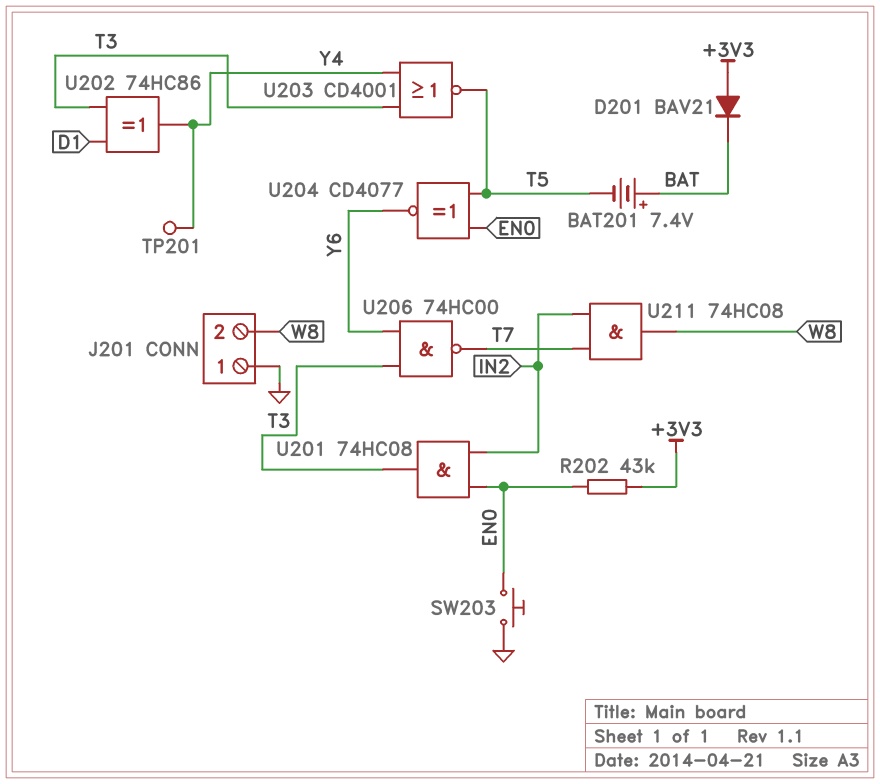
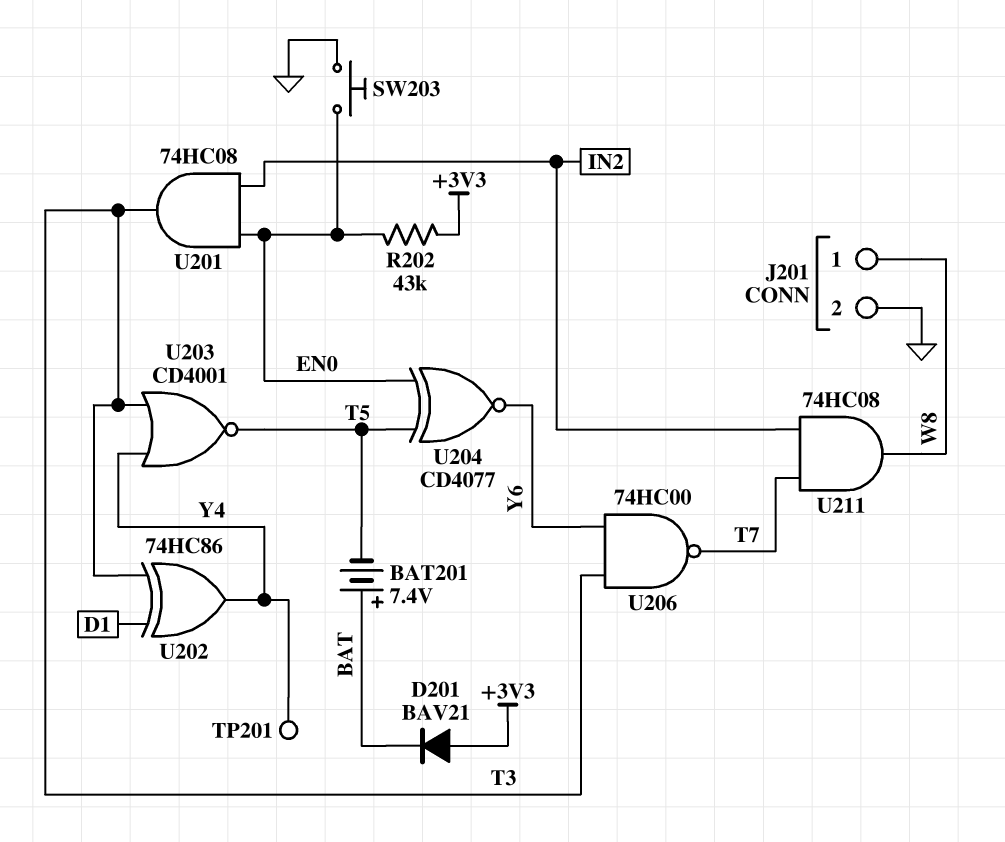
J201 pin 1: GND -> W8
J201 pin 2: W8 -> GND

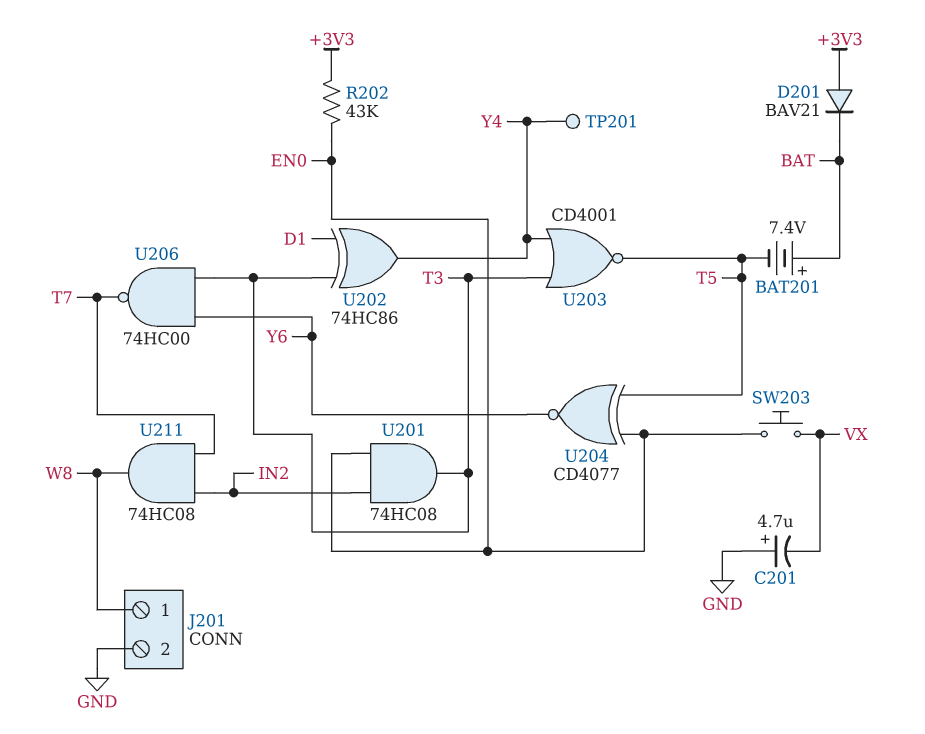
C201: none -> 4.7uF (plus GND, minus VX)
SW203: button (EN0, GND) -> button (EN0, VX)

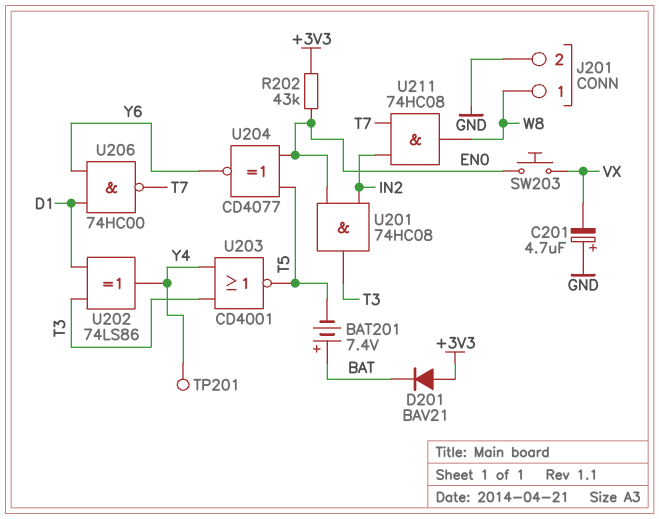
U202: XOR 74HC86 (in D1, in T3, out Y4) -> XOR 74LS86 (in D1, in T3, out Y4)
U206: NAND 74HC00 (in T3, in Y6, out T7) -> NAND 74HC00 (in D1, in Y6, out T7)

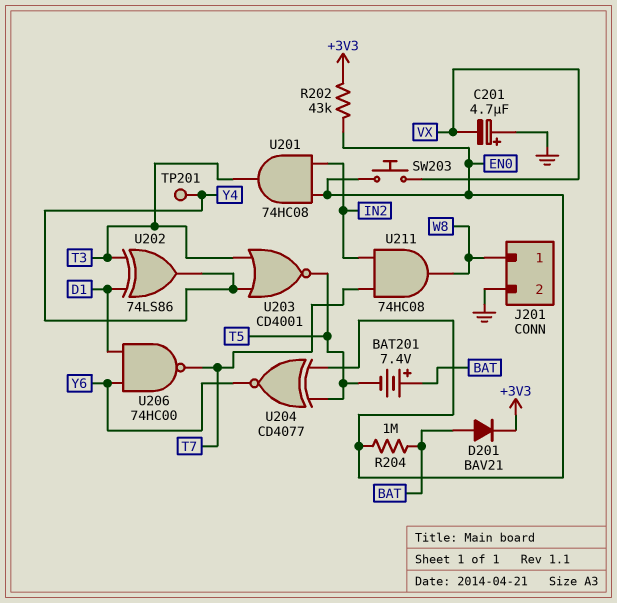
D201: diode BAV21 (A +3V3, K BAT) -> diode BAV21 (A BAT, K +3V3)
R204: none -> 1M (BAT, EN0)

